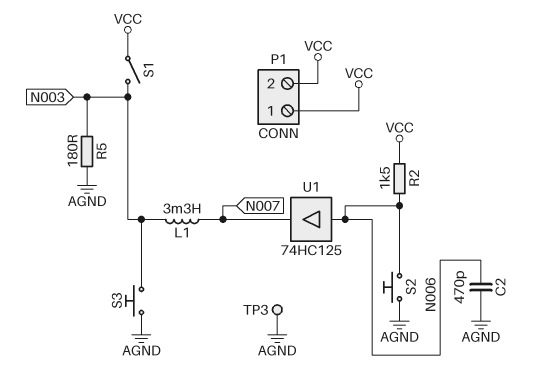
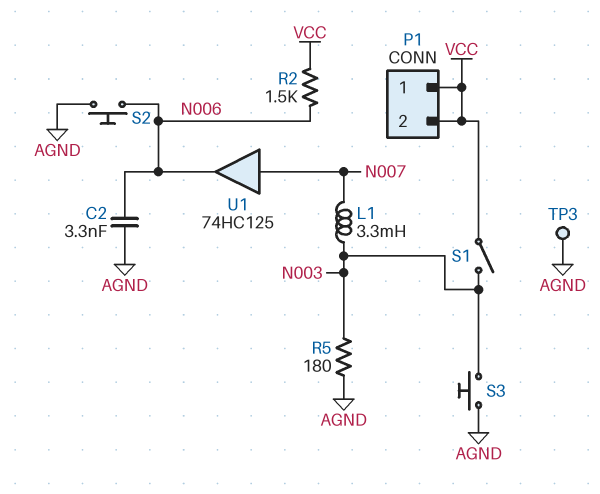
C2: 470pF (AGND, N006) -> 3.3nF (AGND, N006)
U1: buffer 74HC125 (in N006, out N007) -> buffer 74HC125 (in N007, out N006)

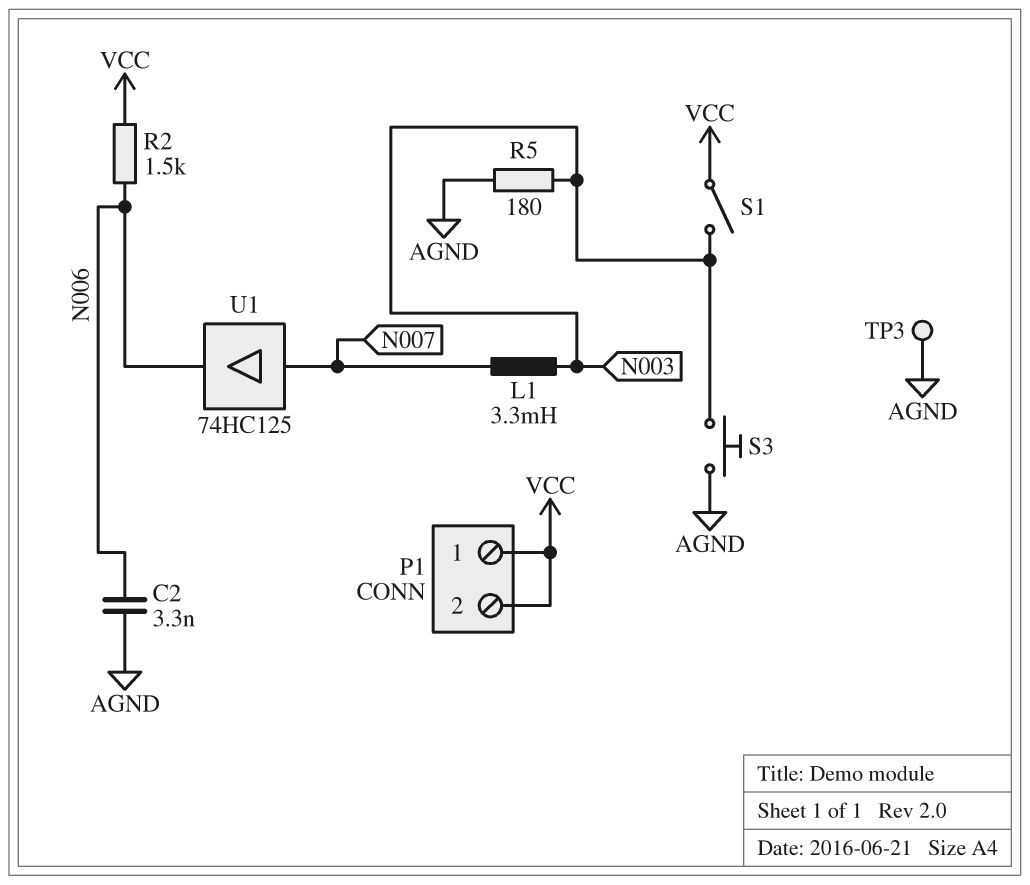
S2: button (AGND, N006) -> none

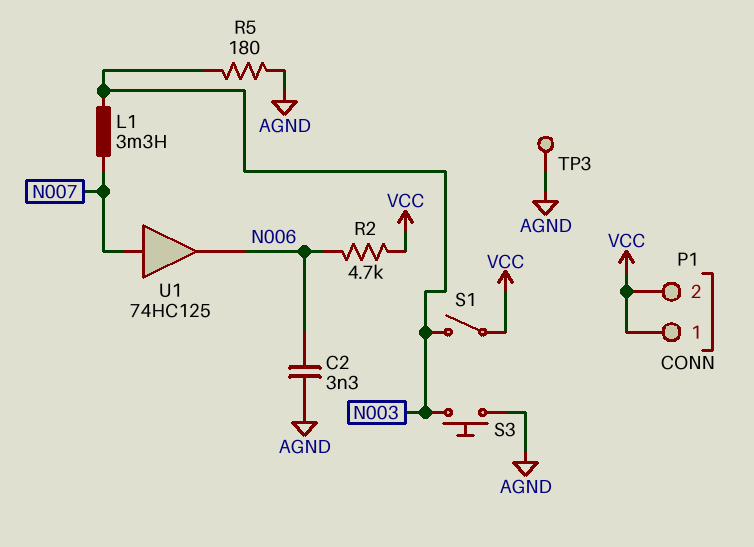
R2: 1.5k (N006, VCC) -> 4.7k (N006, VCC)

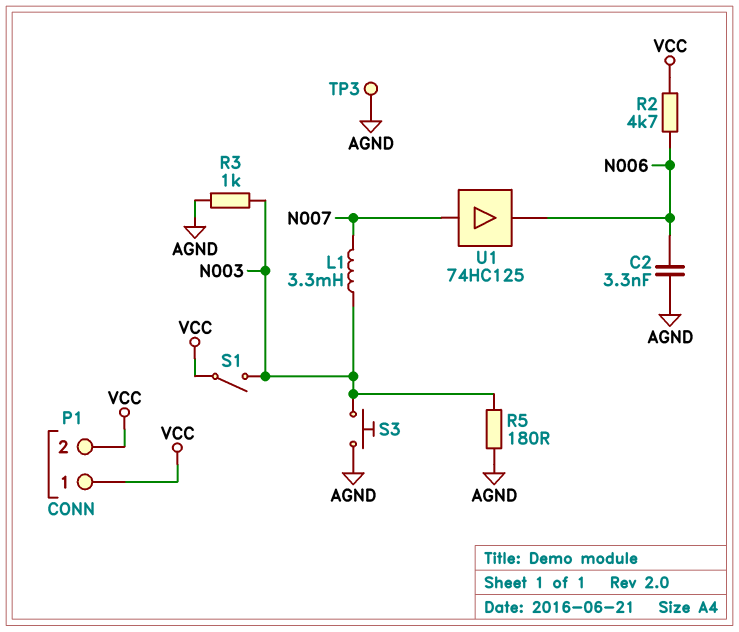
R3: none -> 1k (AGND, N003)

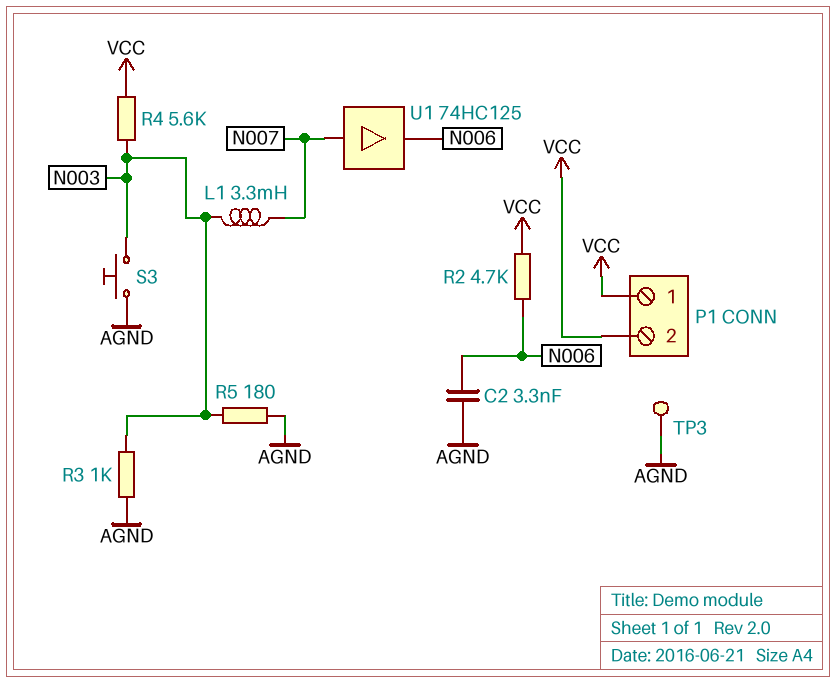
R4: none -> 5.6k (N003, VCC)
S1: switch (N003, VCC) -> none

